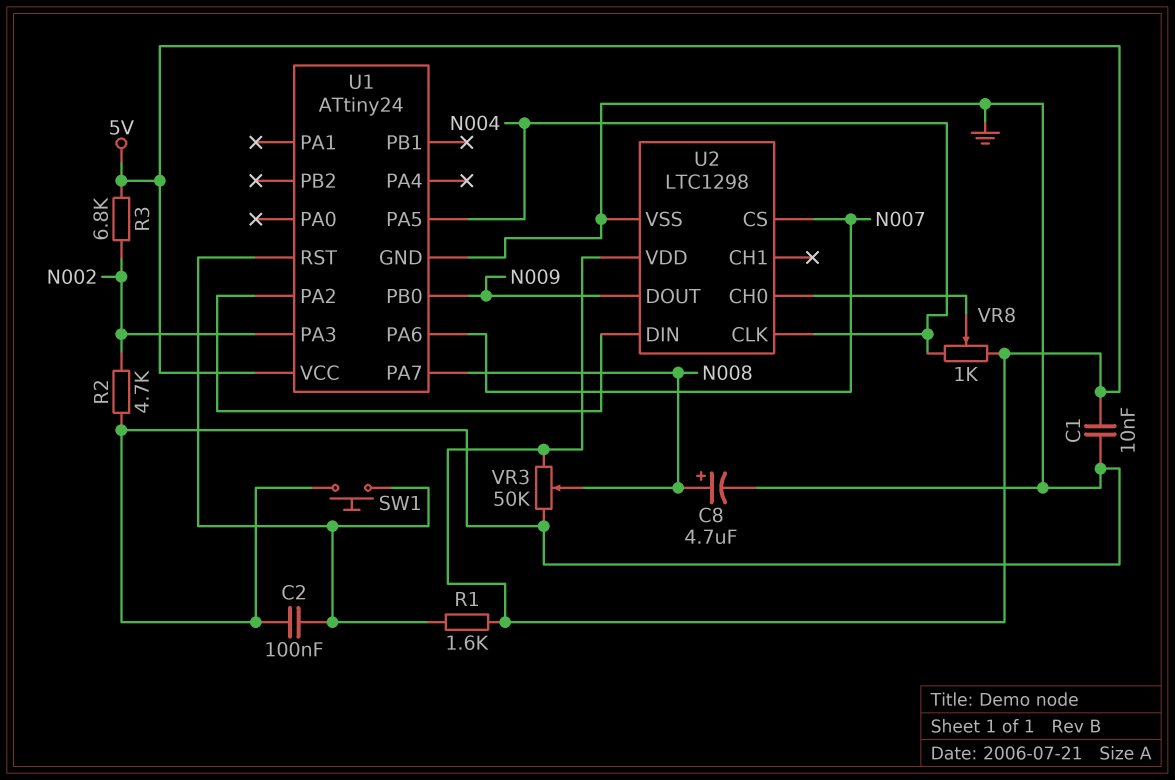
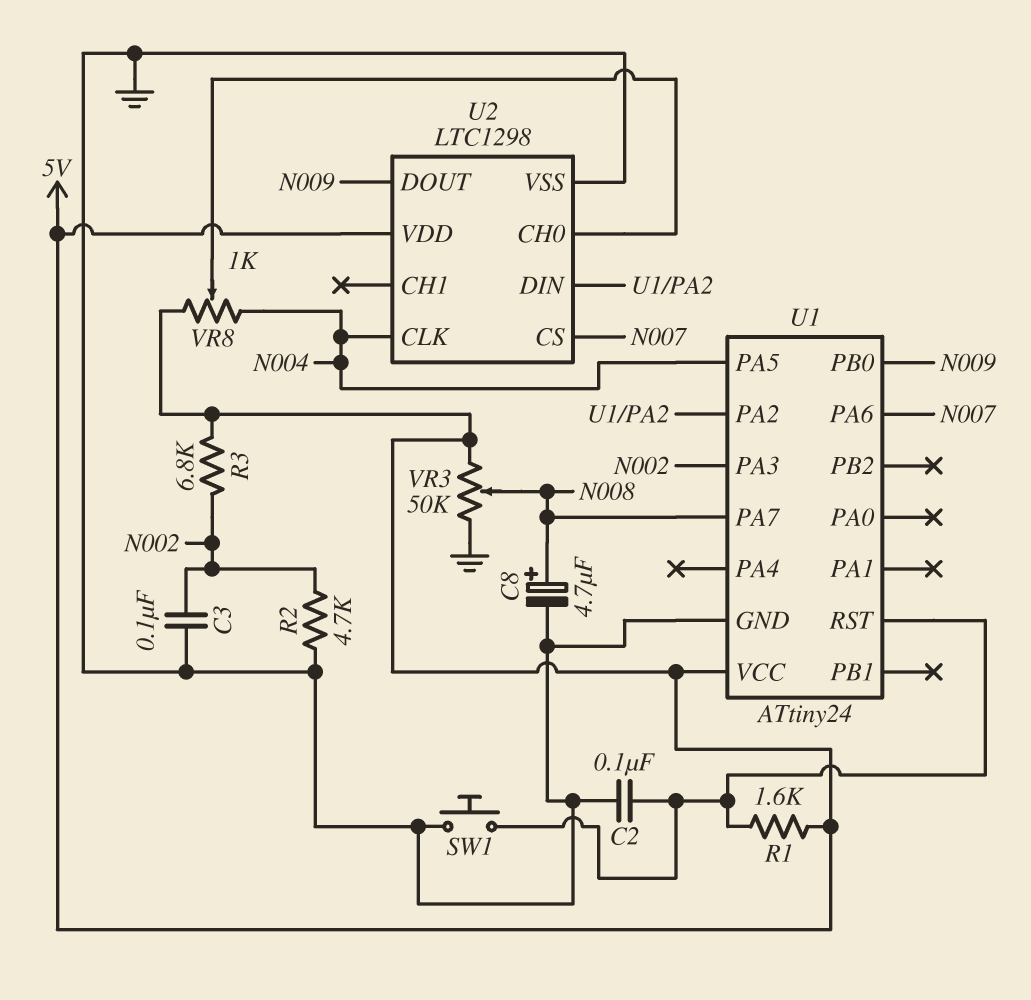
C1: 10nF (5V, GND) -> none
C3: none -> 100nF (GND, N002)

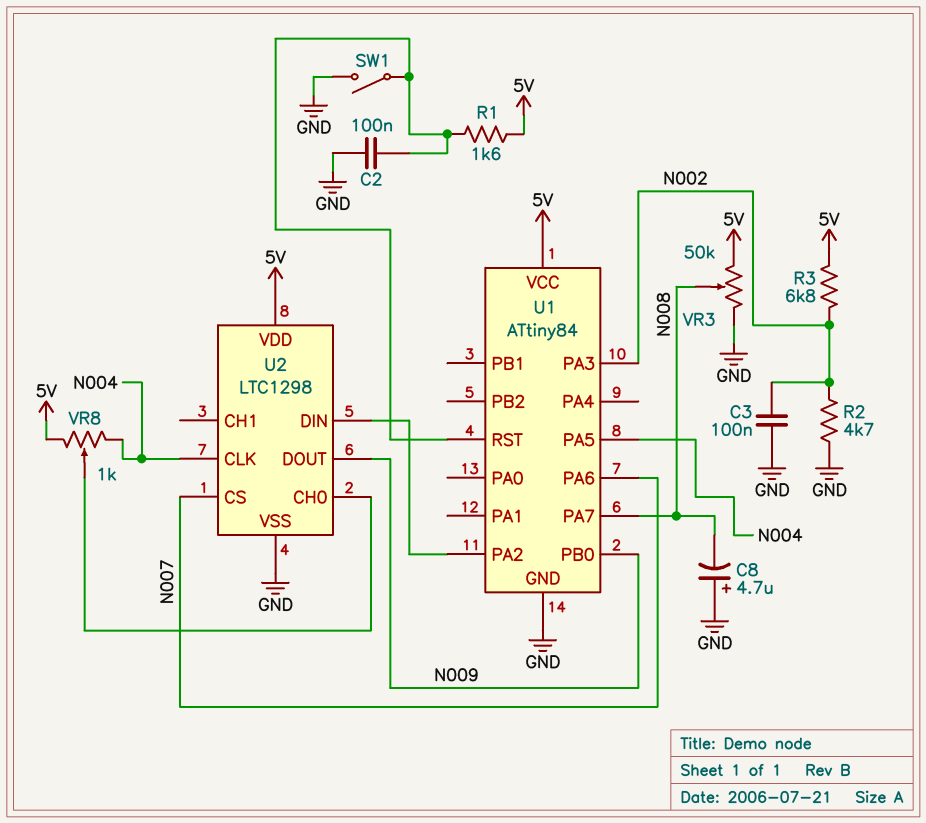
C8: 4.7uF (plus N008, minus GND) -> 4.7uF (plus GND, minus N008)
SW1: button (GND, U1/RST) -> switch (GND, U1/RST)
U1: ATtiny24 -> ATtiny84

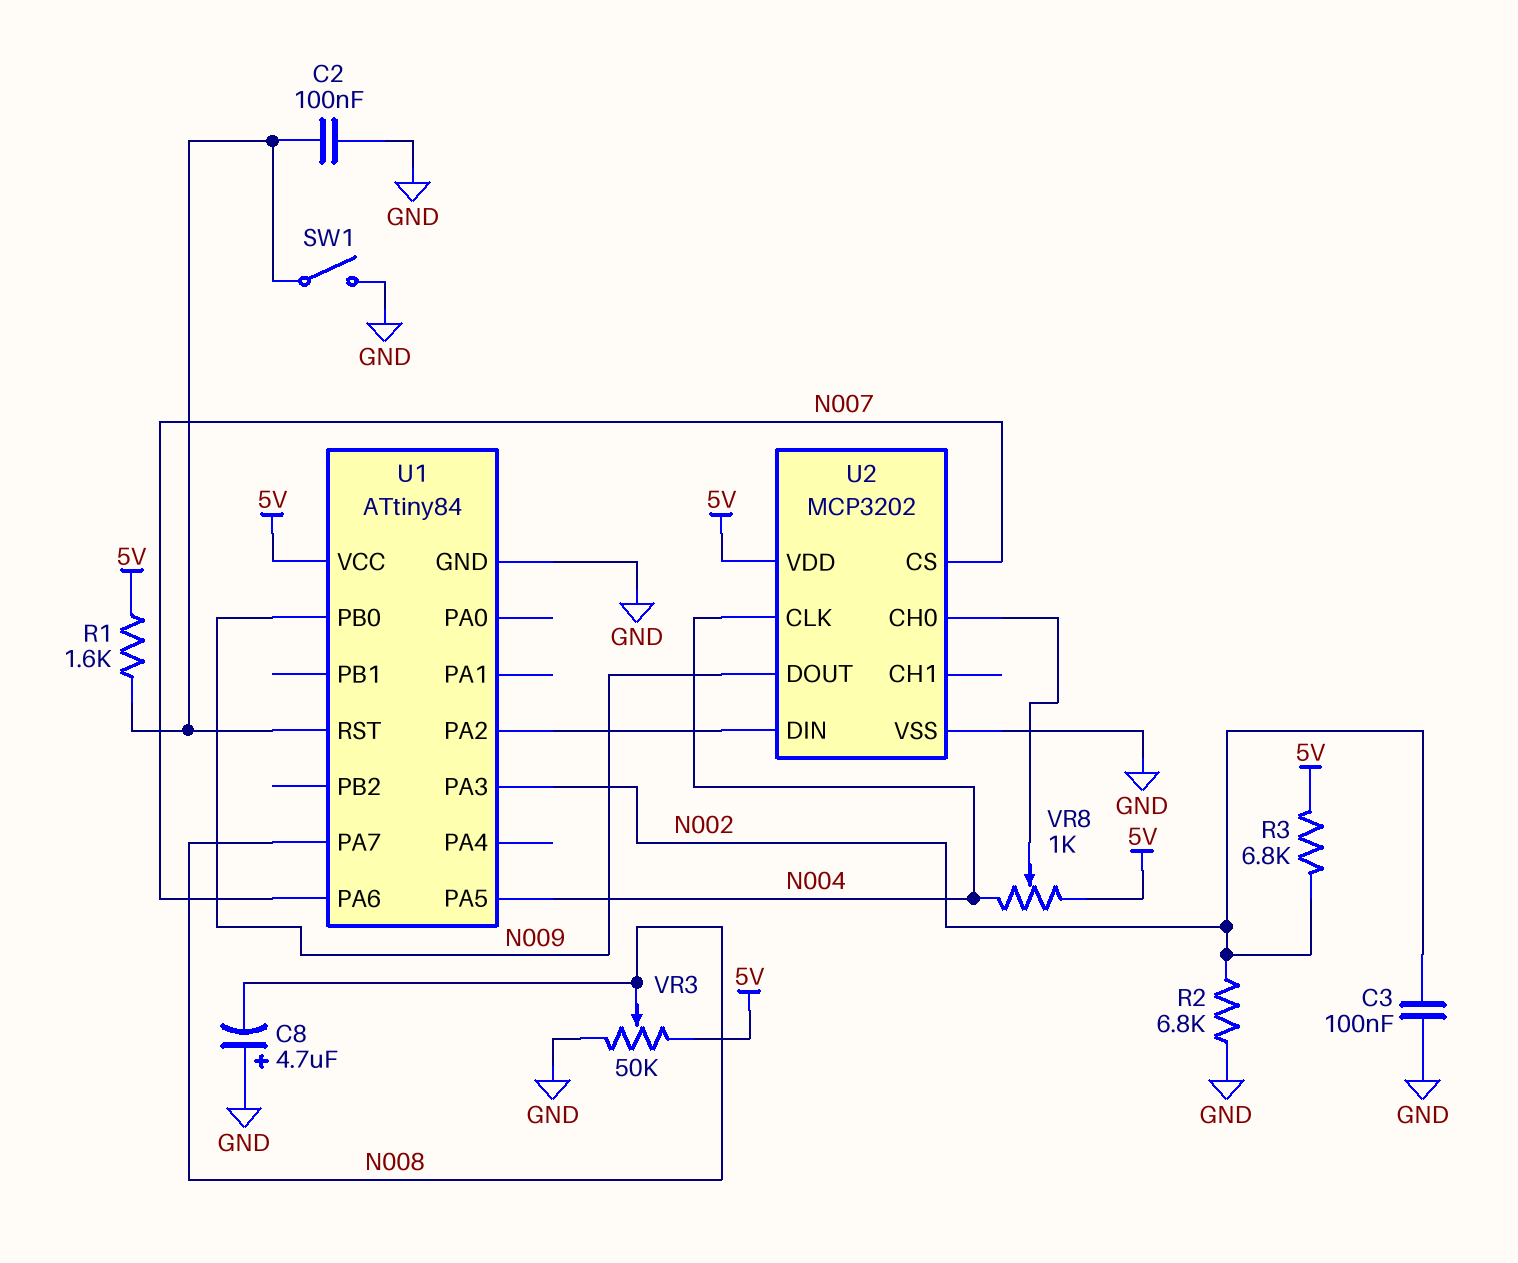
R2: 4.7k (GND, N002) -> 6.8k (GND, N002)
U2: LTC1298 -> MCP3202

